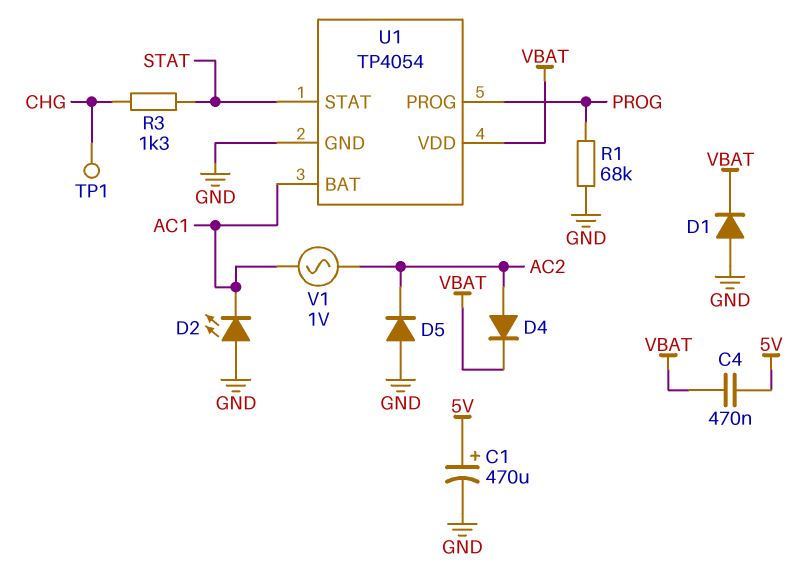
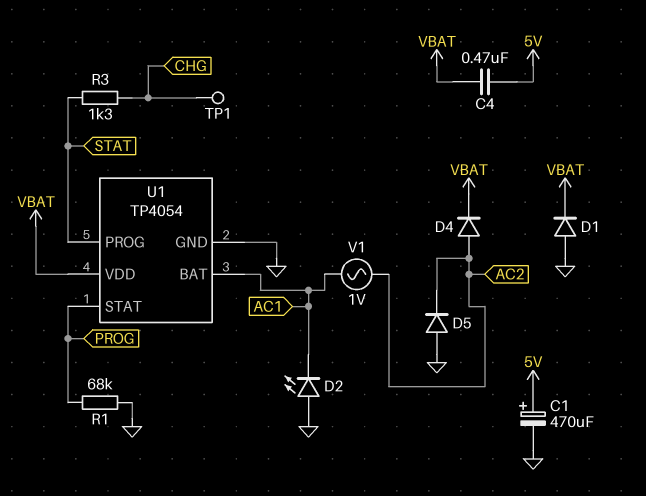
U1 pin PROG: PROG -> STAT
U1 pin STAT: STAT -> PROG

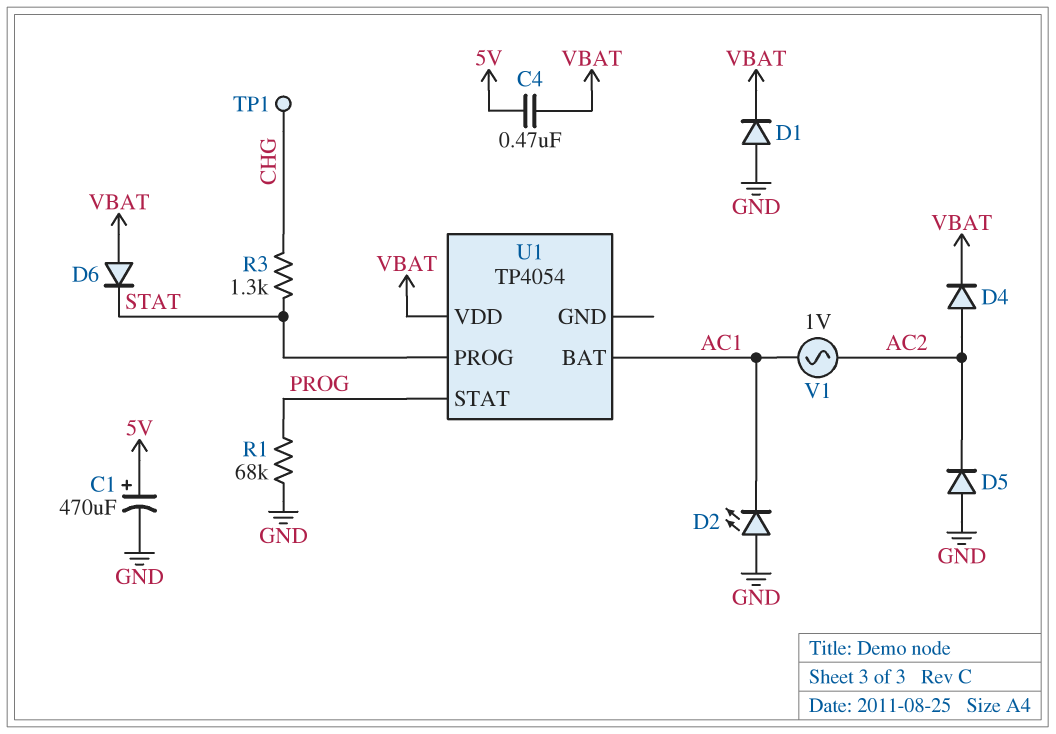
D6: none -> diode (A VBAT, K STAT)
U1 pin GND: GND -> none

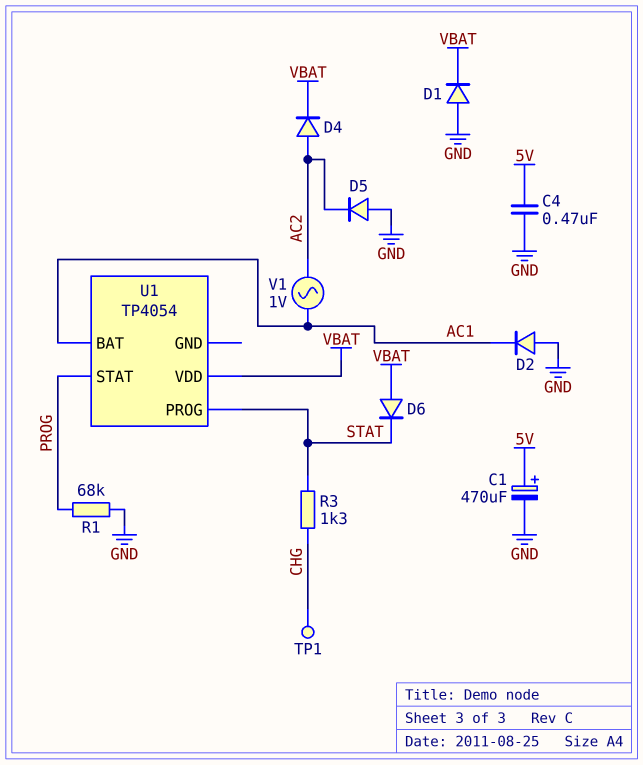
C4: 470nF (5V, VBAT) -> 470nF (5V, GND)
D2: LED (A GND, K AC1) -> diode (A GND, K AC1)

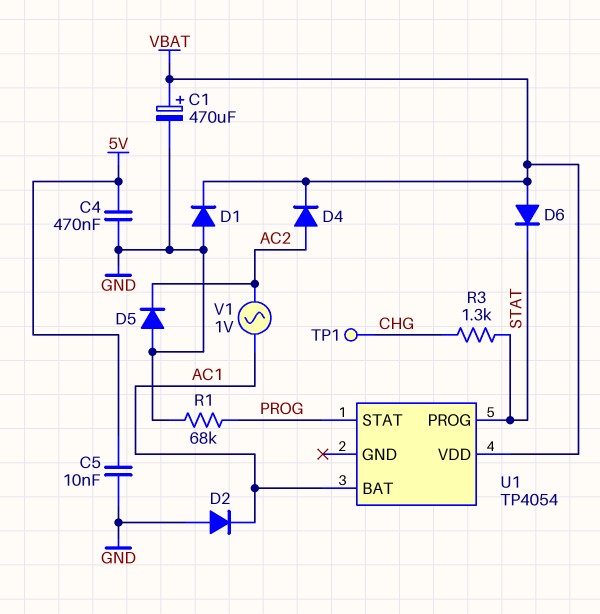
C1: 470uF (plus 5V, minus GND) -> 470uF (plus VBAT, minus GND)
C5: none -> 10nF (5V, GND)

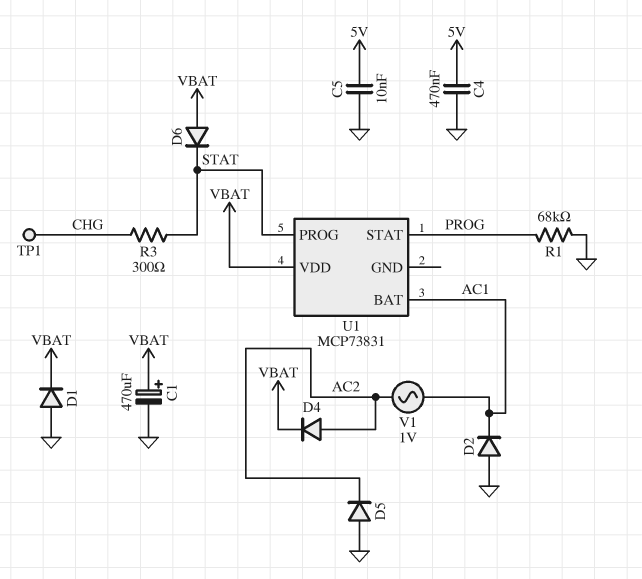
R3: 1.3k (CHG, STAT) -> 300 (CHG, STAT)
U1: TP4054 -> MCP73831

